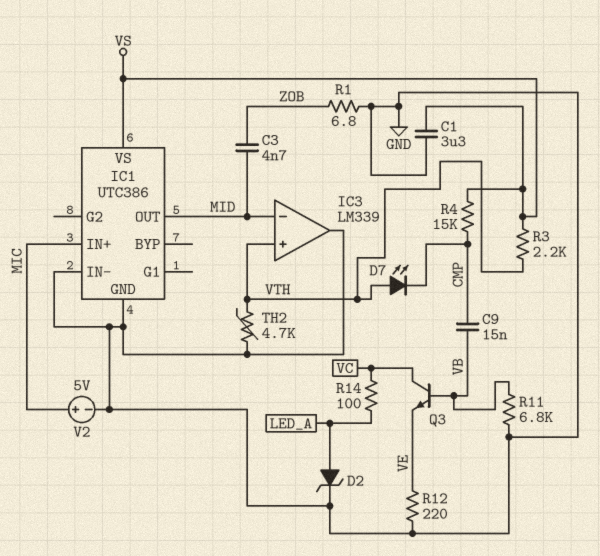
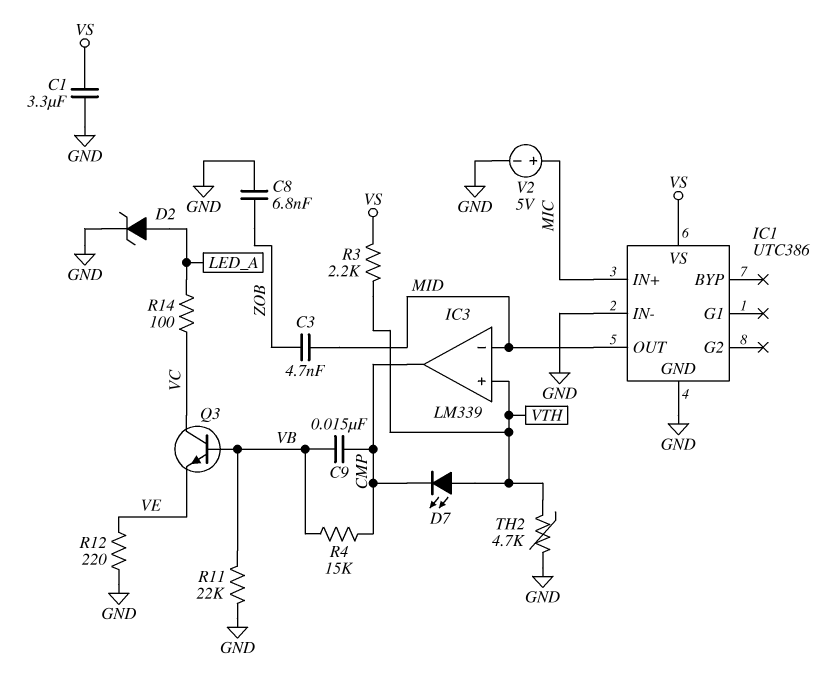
C8: none -> 6.8nF (GND, ZOB)
IC3 pin out: GND -> CMP
R1: 6.8 (GND, ZOB) -> none
R4: 15k (CMP, VS) -> 15k (CMP, VB)
R11: 6.8k (GND, VB) -> 22k (GND, VB)

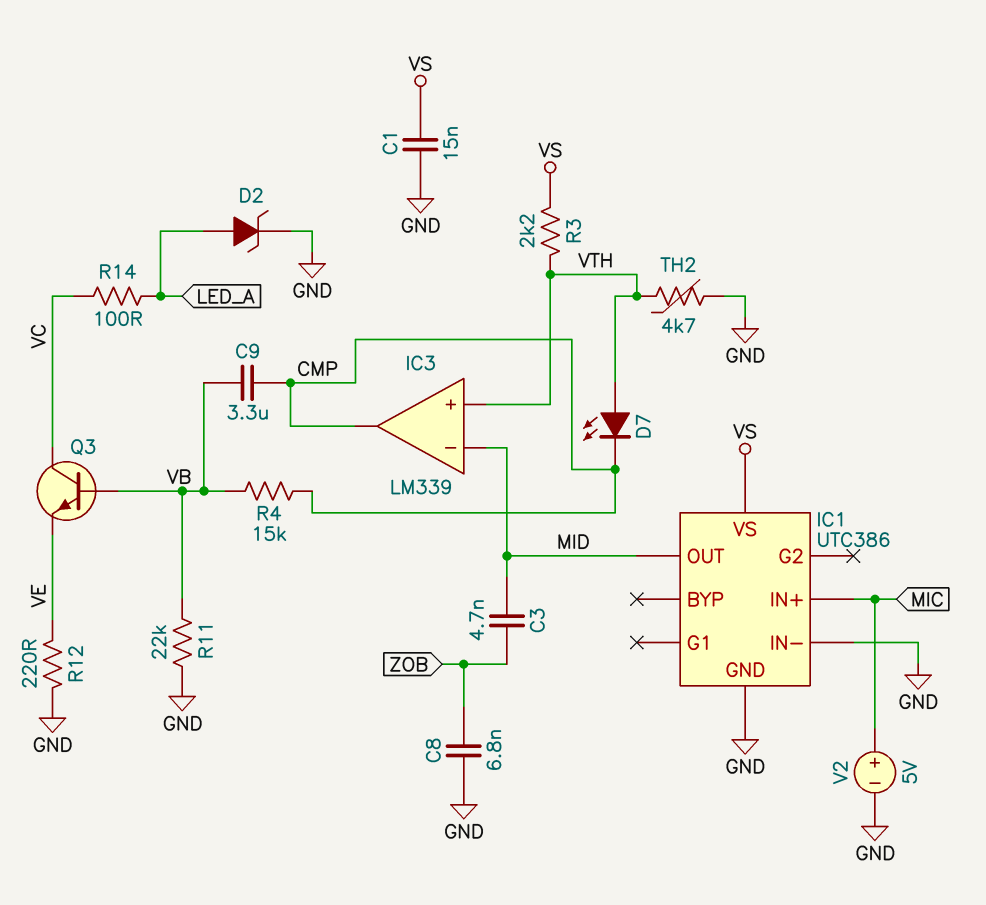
C1: 3.3uF (GND, VS) -> 15nF (GND, VS)
C9: 15nF (CMP, VB) -> 3.3uF (CMP, VB)

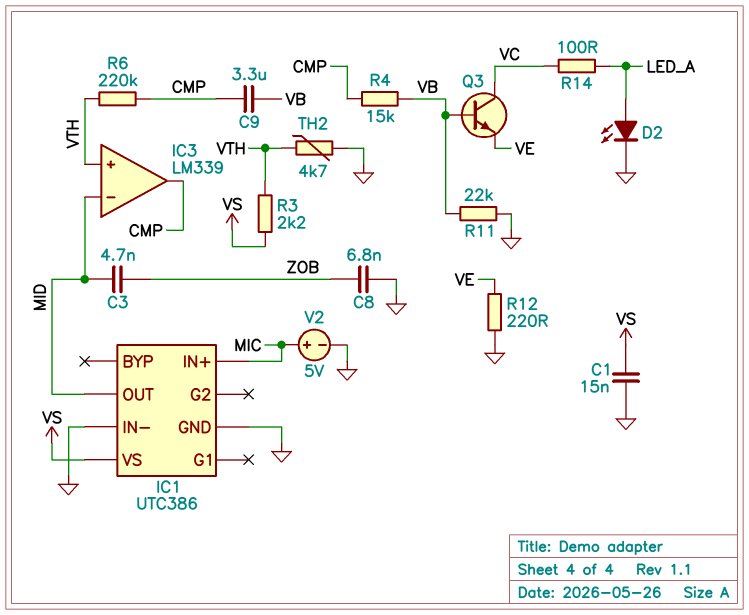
D2: zener (A LED_A, K GND) -> LED (A LED_A, K GND)
D7: LED (A VTH, K CMP) -> none
R6: none -> 220k (CMP, VTH)

